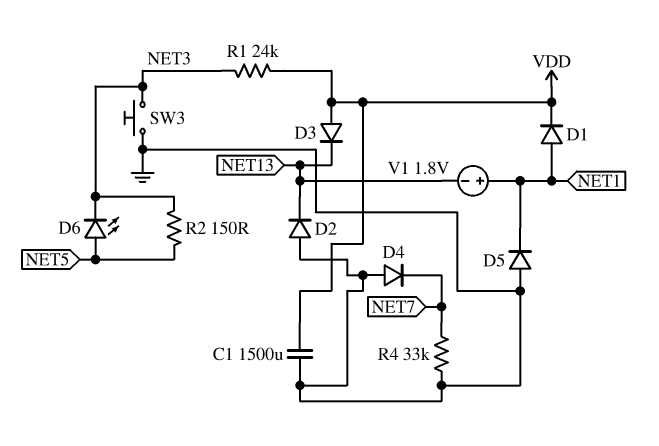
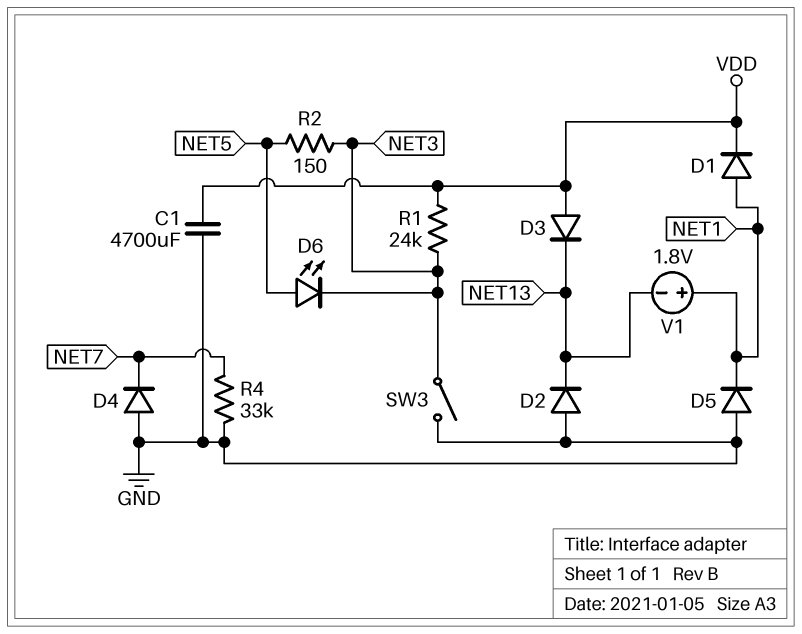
C1: 1500uF (GND, VDD) -> 4700uF (GND, VDD)
SW3: button (GND, NET3) -> switch (GND, NET3)

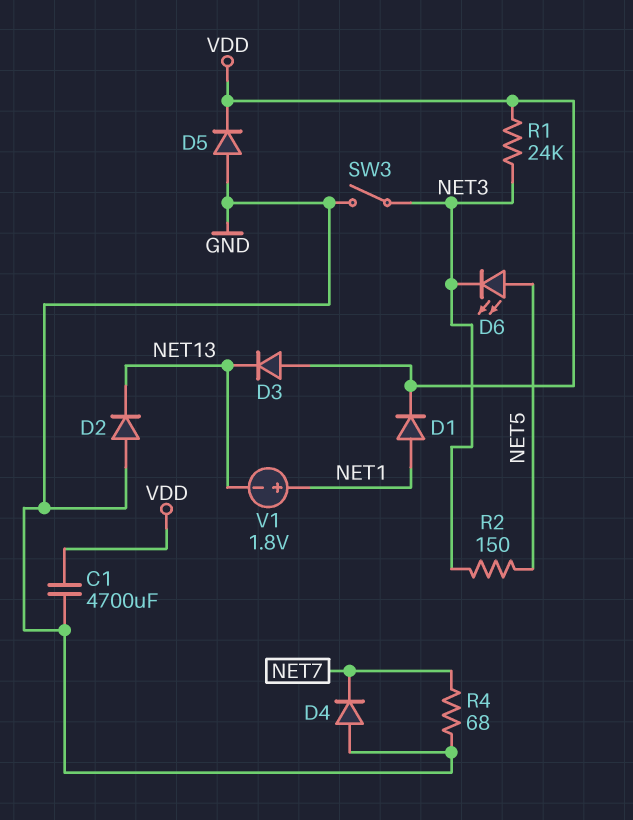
D5: diode (A GND, K NET1) -> diode (A GND, K VDD)
R4: 33k (GND, NET7) -> 68 (GND, NET7)

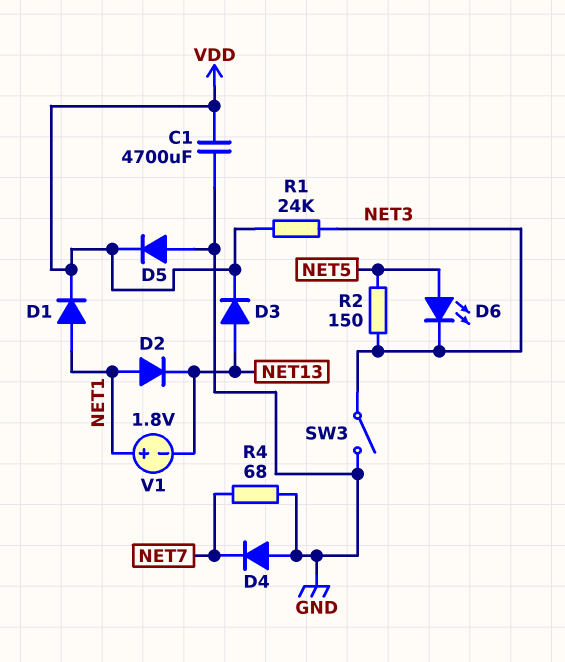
D2: diode (A GND, K NET13) -> diode (A NET1, K NET13)
D3: diode (A VDD, K NET13) -> diode (A NET13, K VDD)

